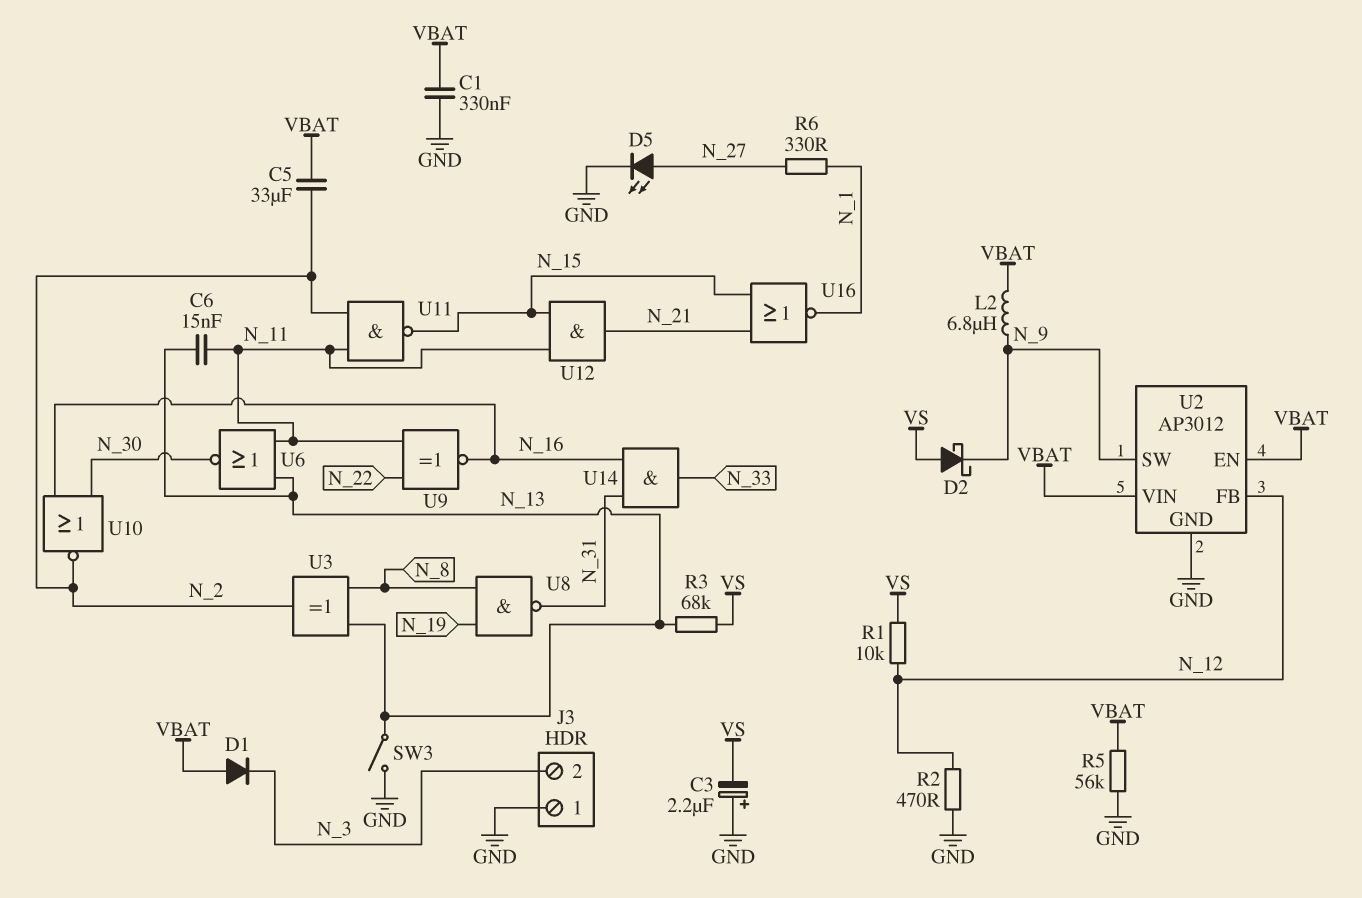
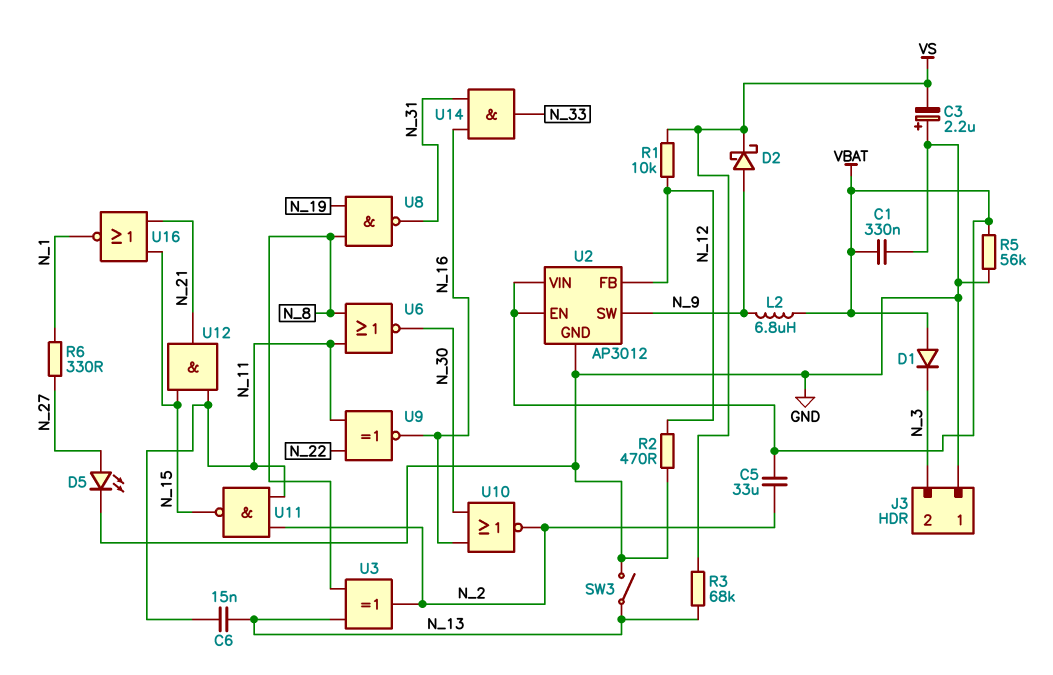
D2: schottky (A VS, K N_9) -> schottky (A N_9, K VS)
U6: NOR (in N_11, in N_13, out N_30) -> NOR (in N_8, in N_11, out N_30)

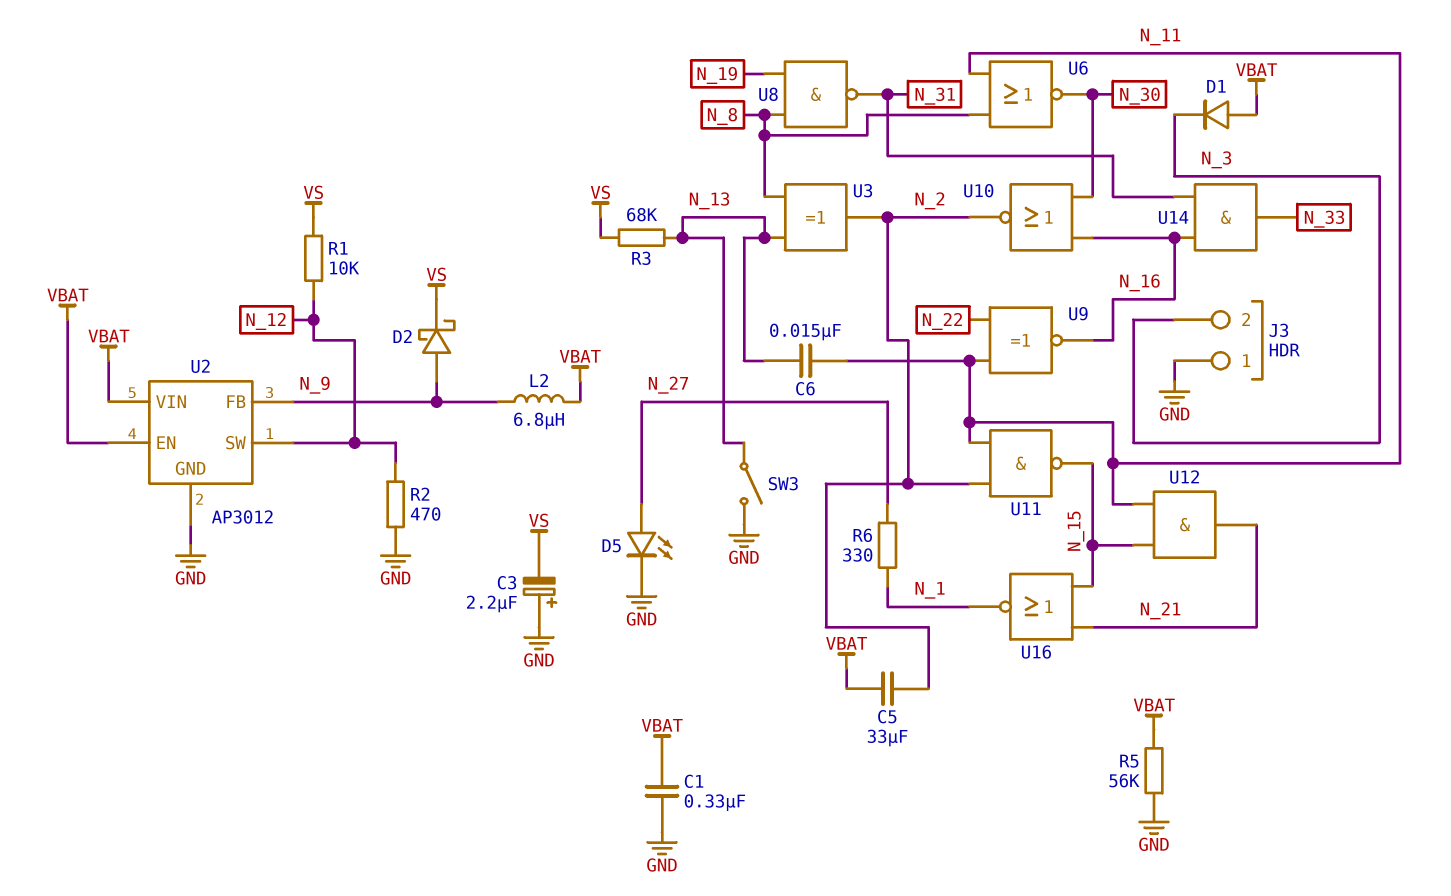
U2 pin FB: N_12 -> N_9
U2 pin SW: N_9 -> N_12

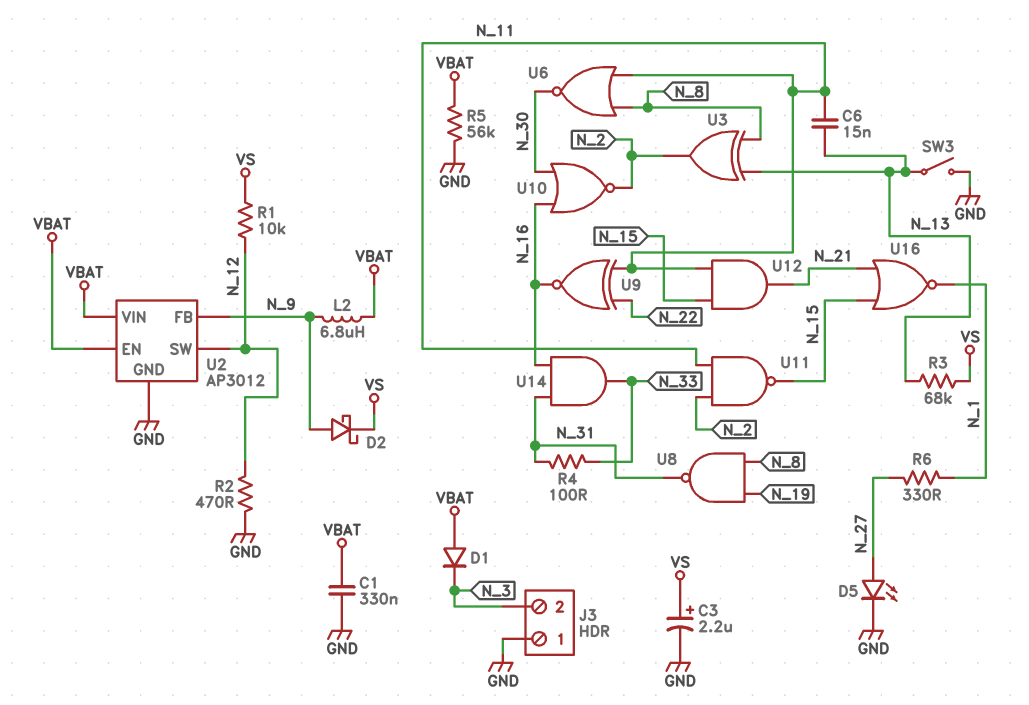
C3: 2.2uF (plus GND, minus VS) -> 2.2uF (plus VS, minus GND)
C5: 33uF (N_2, VBAT) -> none
R4: none -> 100 (N_31, N_33)

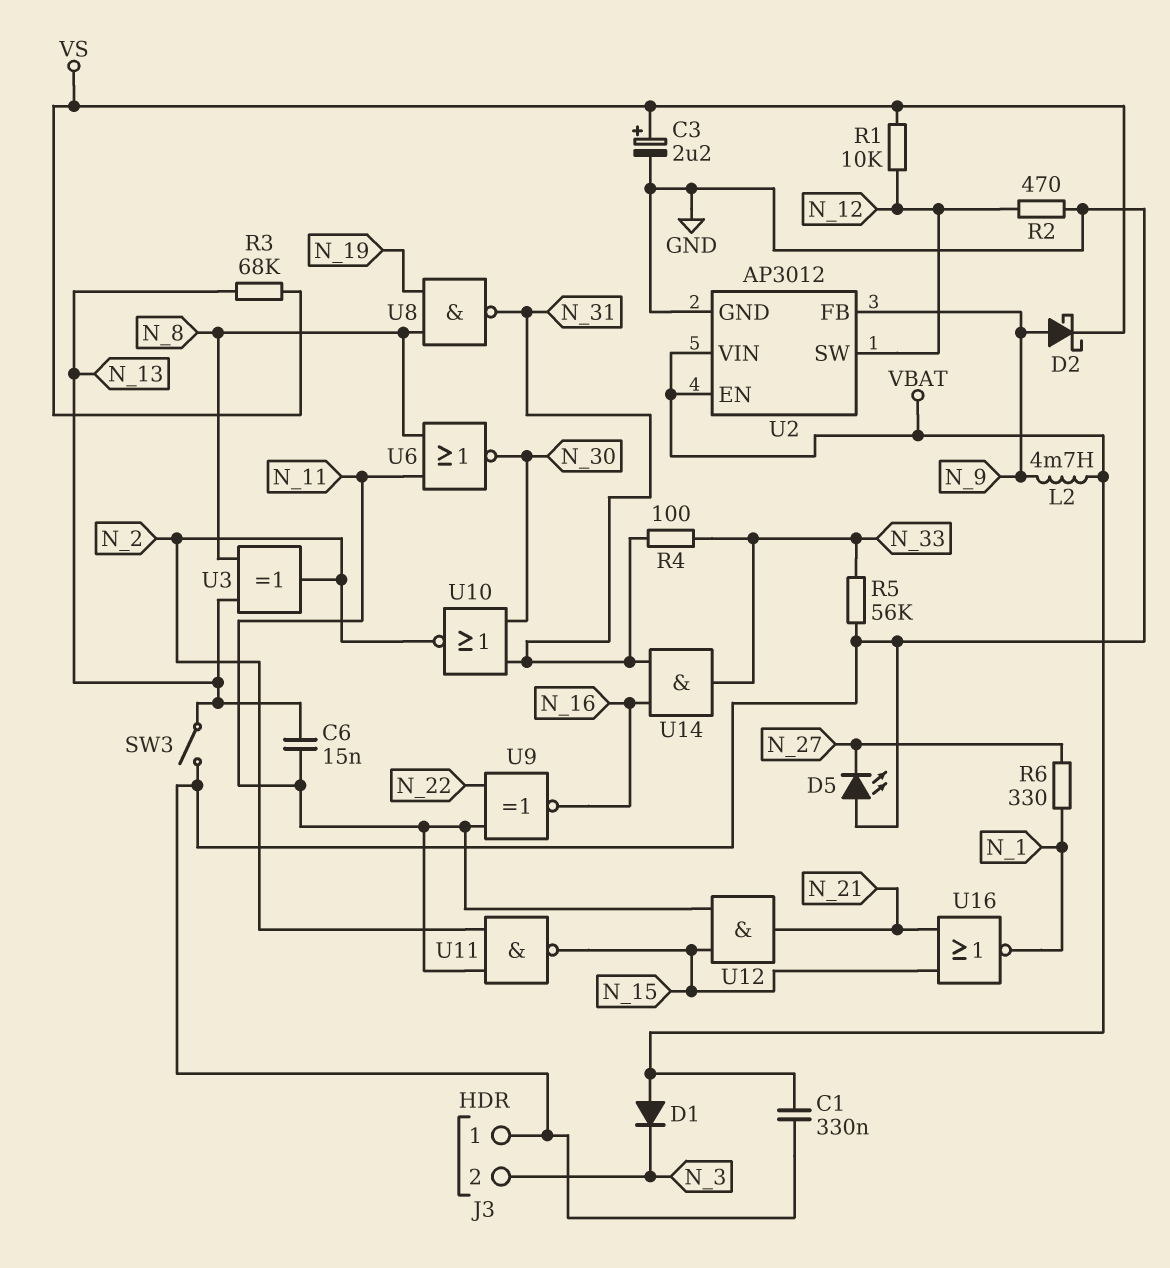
D5: LED (A N_27, K GND) -> LED (A GND, K N_27)
L2: 6.8uH (N_9, VBAT) -> 4.7mH (N_9, VBAT)
R5: 56k (GND, VBAT) -> 56k (GND, N_33)
U10: NOR (in N_16, in N_30, out N_2) -> NOR (in N_30, in N_31, out N_2)

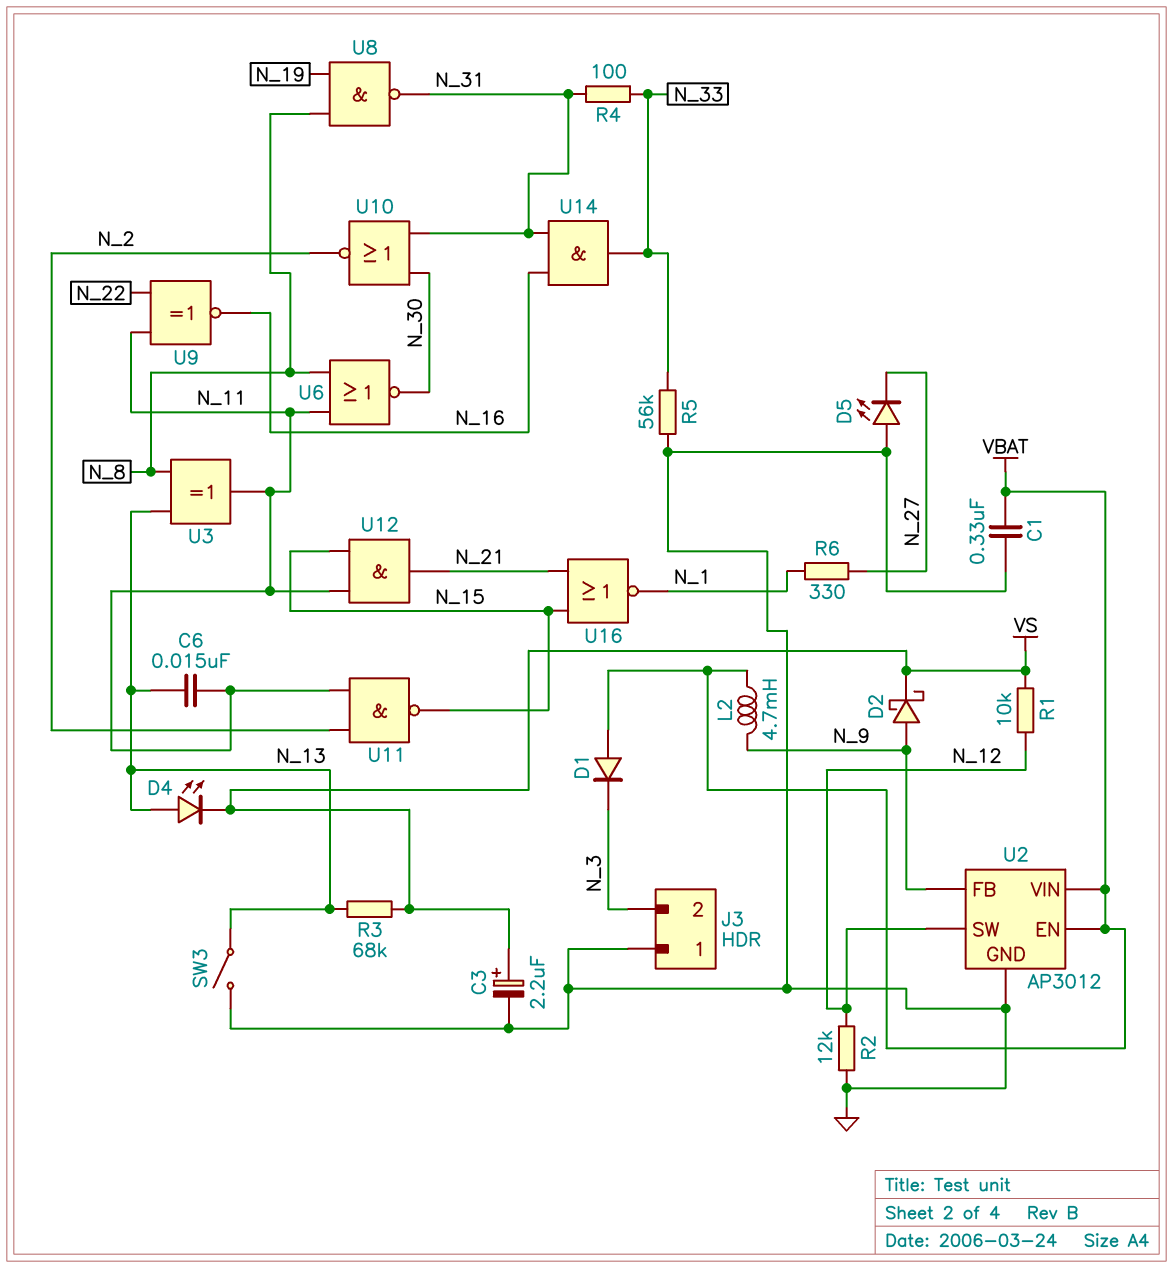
D4: none -> LED (A N_13, K VS)
R2: 470 (GND, N_12) -> 12k (GND, N_12)
U3: XOR (in N_8, in N_13, out N_2) -> XOR (in N_8, in N_13, out N_11)

